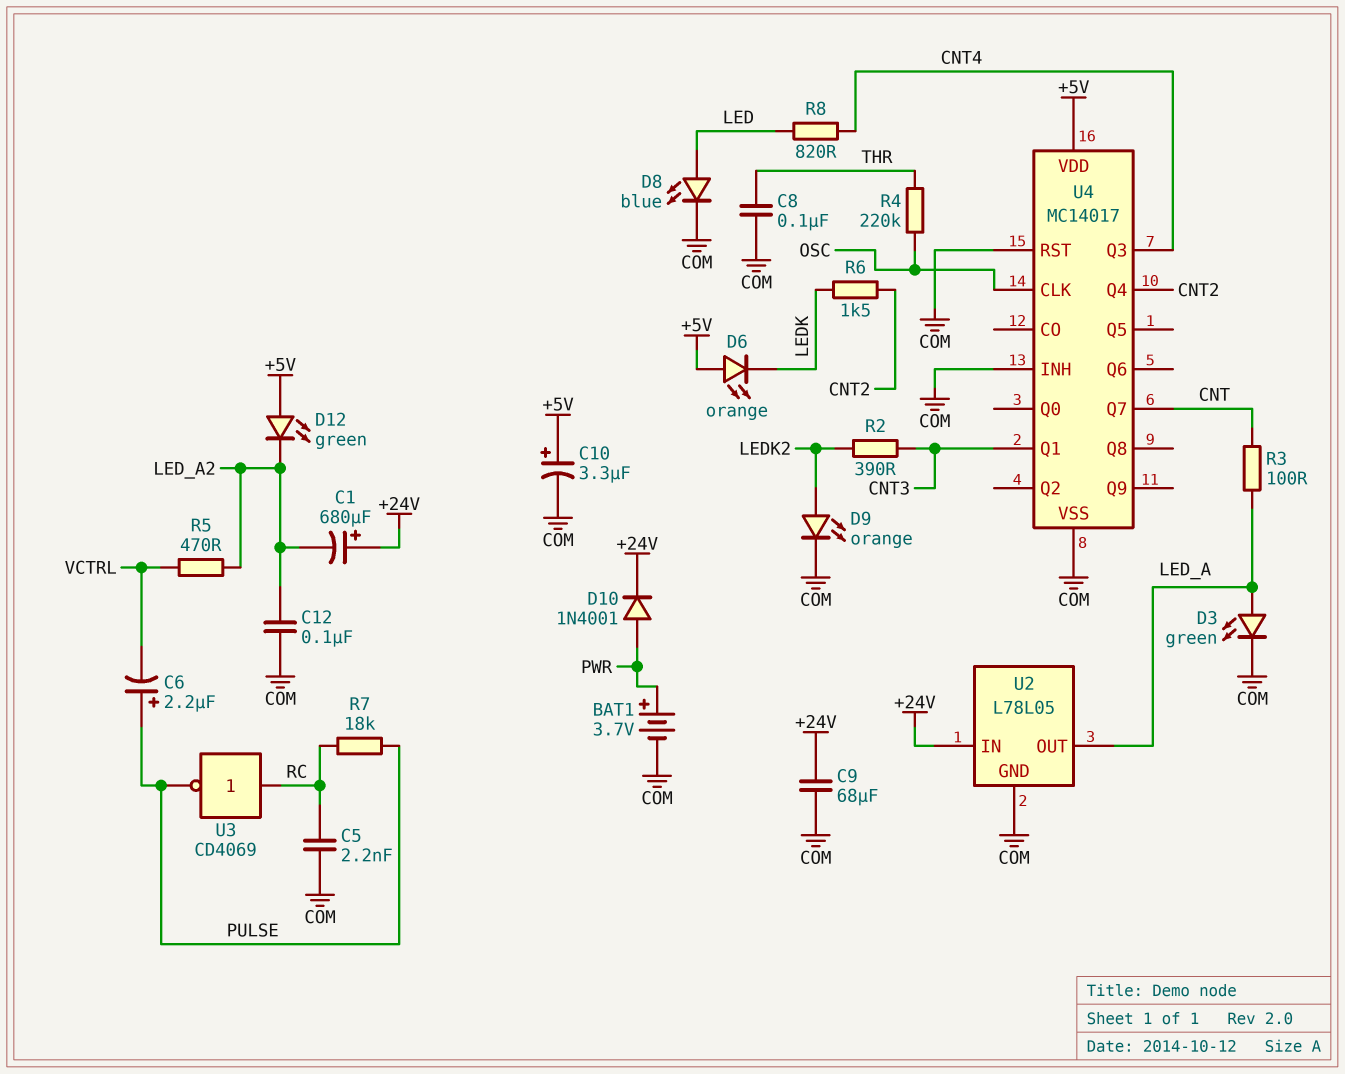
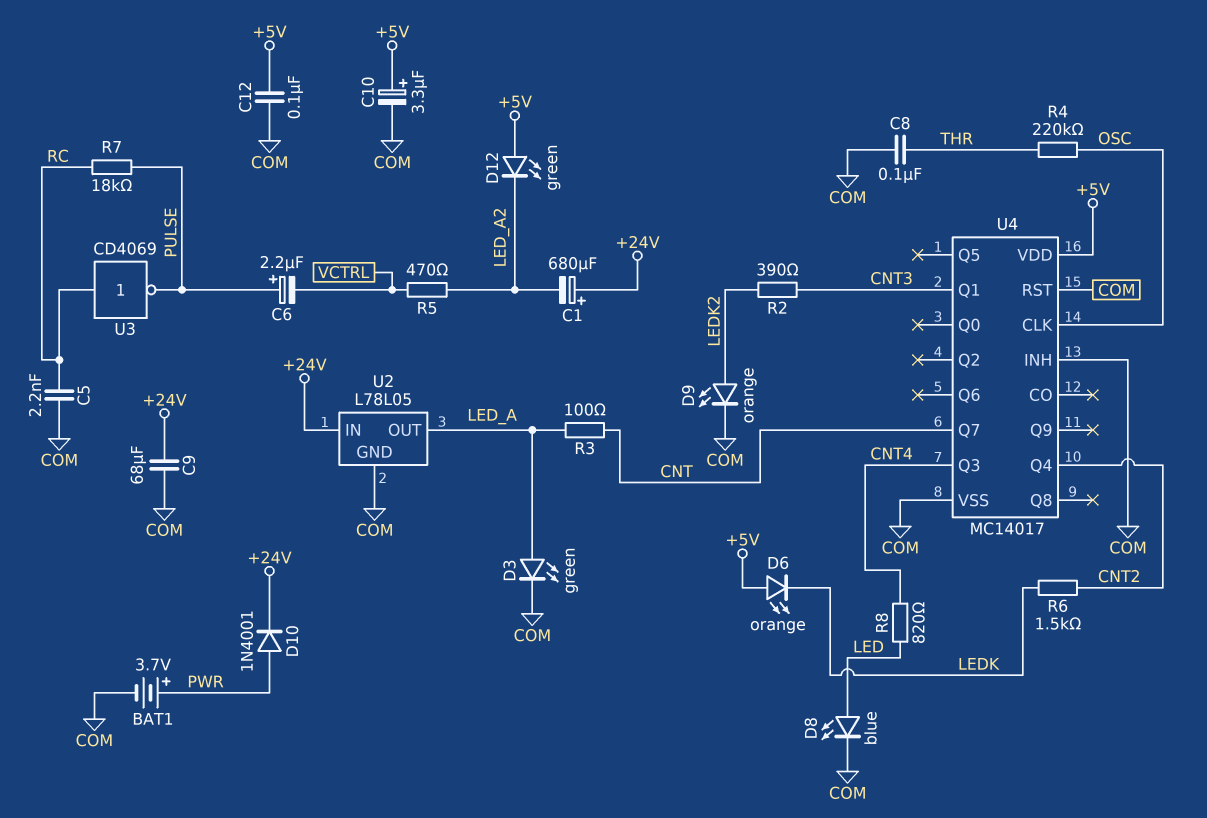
C12: 100nF (COM, LED_A2) -> 100nF (+5V, COM)

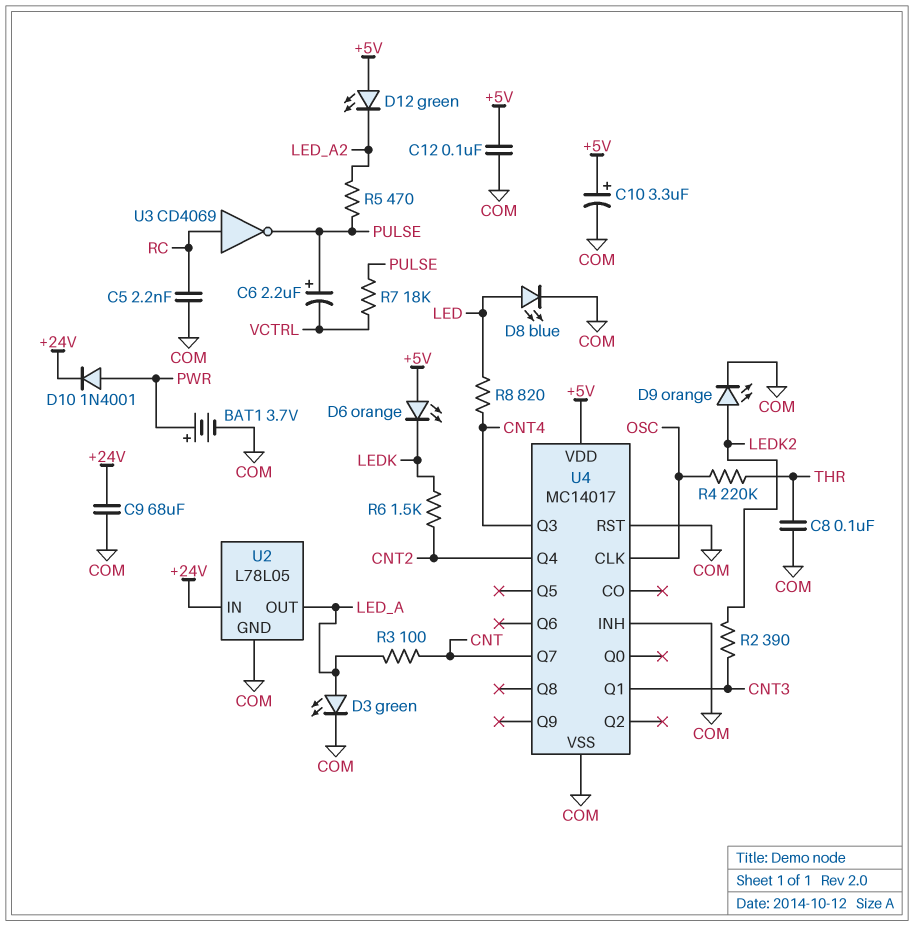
C1: 680uF (plus +24V, minus LED_A2) -> none
R5: 470 (LED_A2, VCTRL) -> 470 (LED_A2, PULSE)
R7: 18k (PULSE, RC) -> 18k (PULSE, VCTRL)

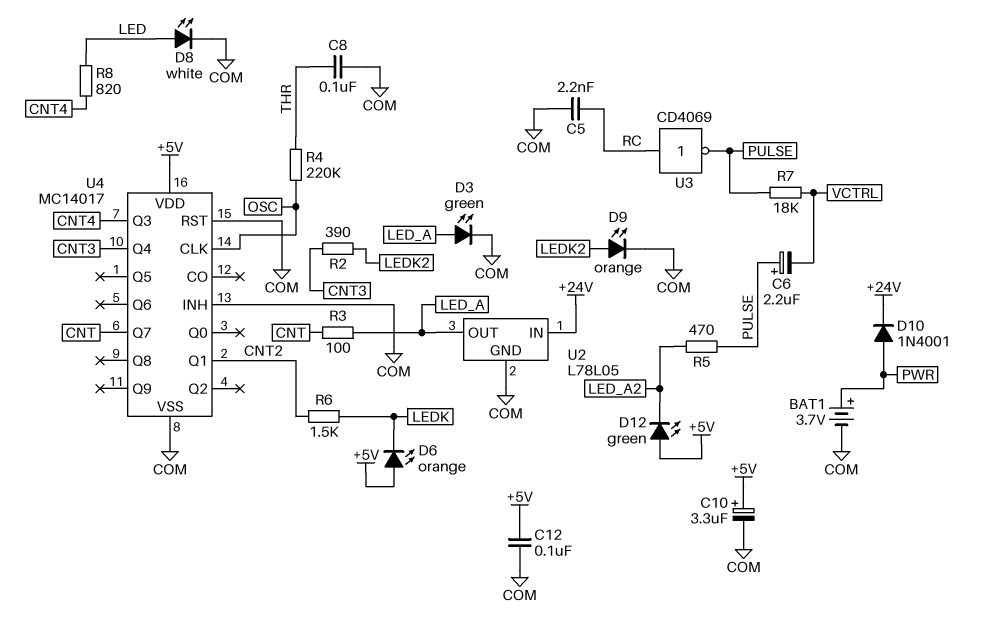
C9: 68uF (+24V, COM) -> none
D8: LED blue (A LED, K COM) -> LED white (A LED, K COM)
U4 pin Q1: CNT3 -> CNT2
U4 pin Q4: CNT2 -> CNT3

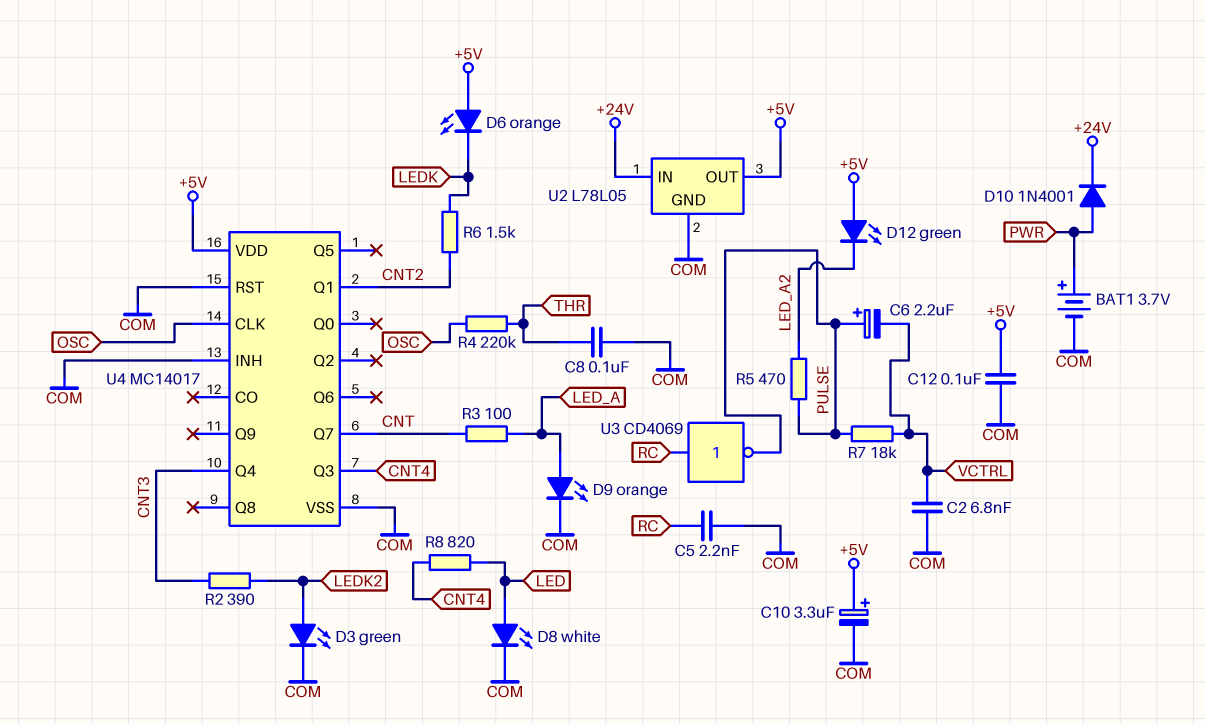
C2: none -> 6.8nF (COM, VCTRL)
D3: LED green (A LED_A, K COM) -> LED green (A LEDK2, K COM)
D9: LED orange (A LEDK2, K COM) -> LED orange (A LED_A, K COM)
U2 pin OUT: LED_A -> +5V

